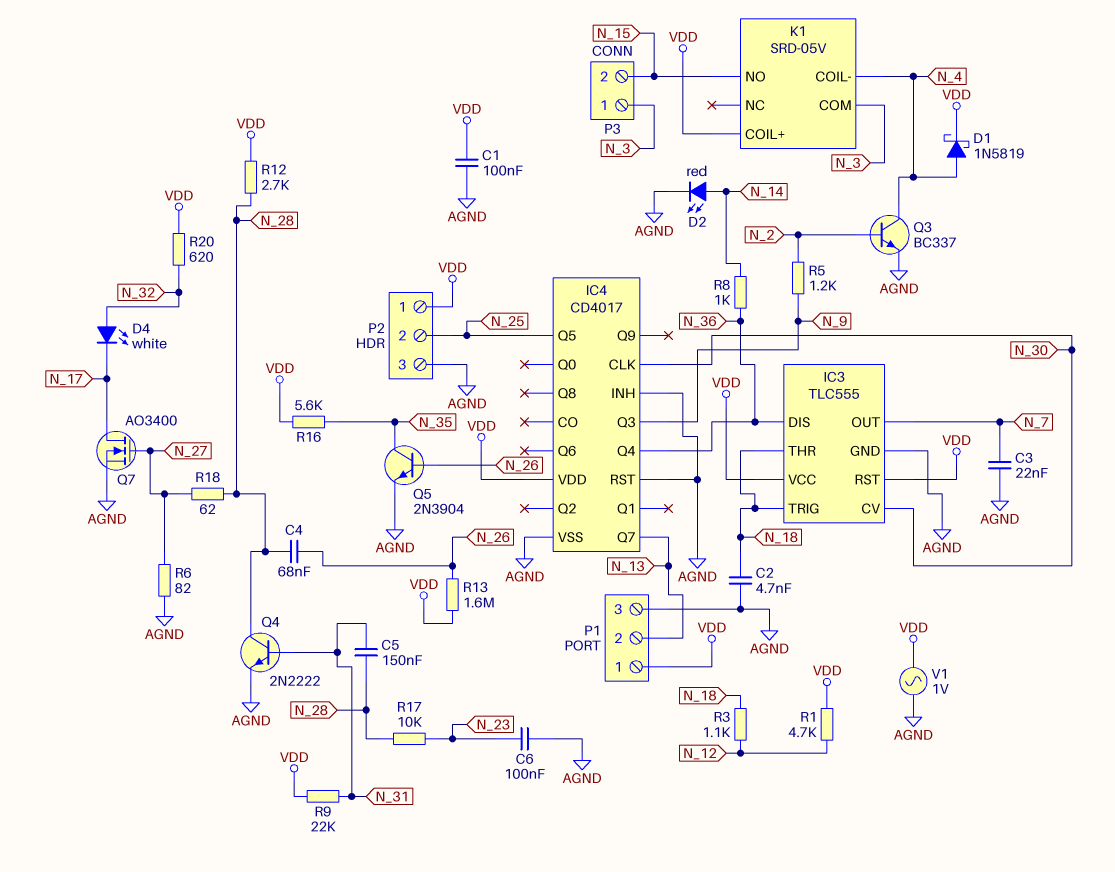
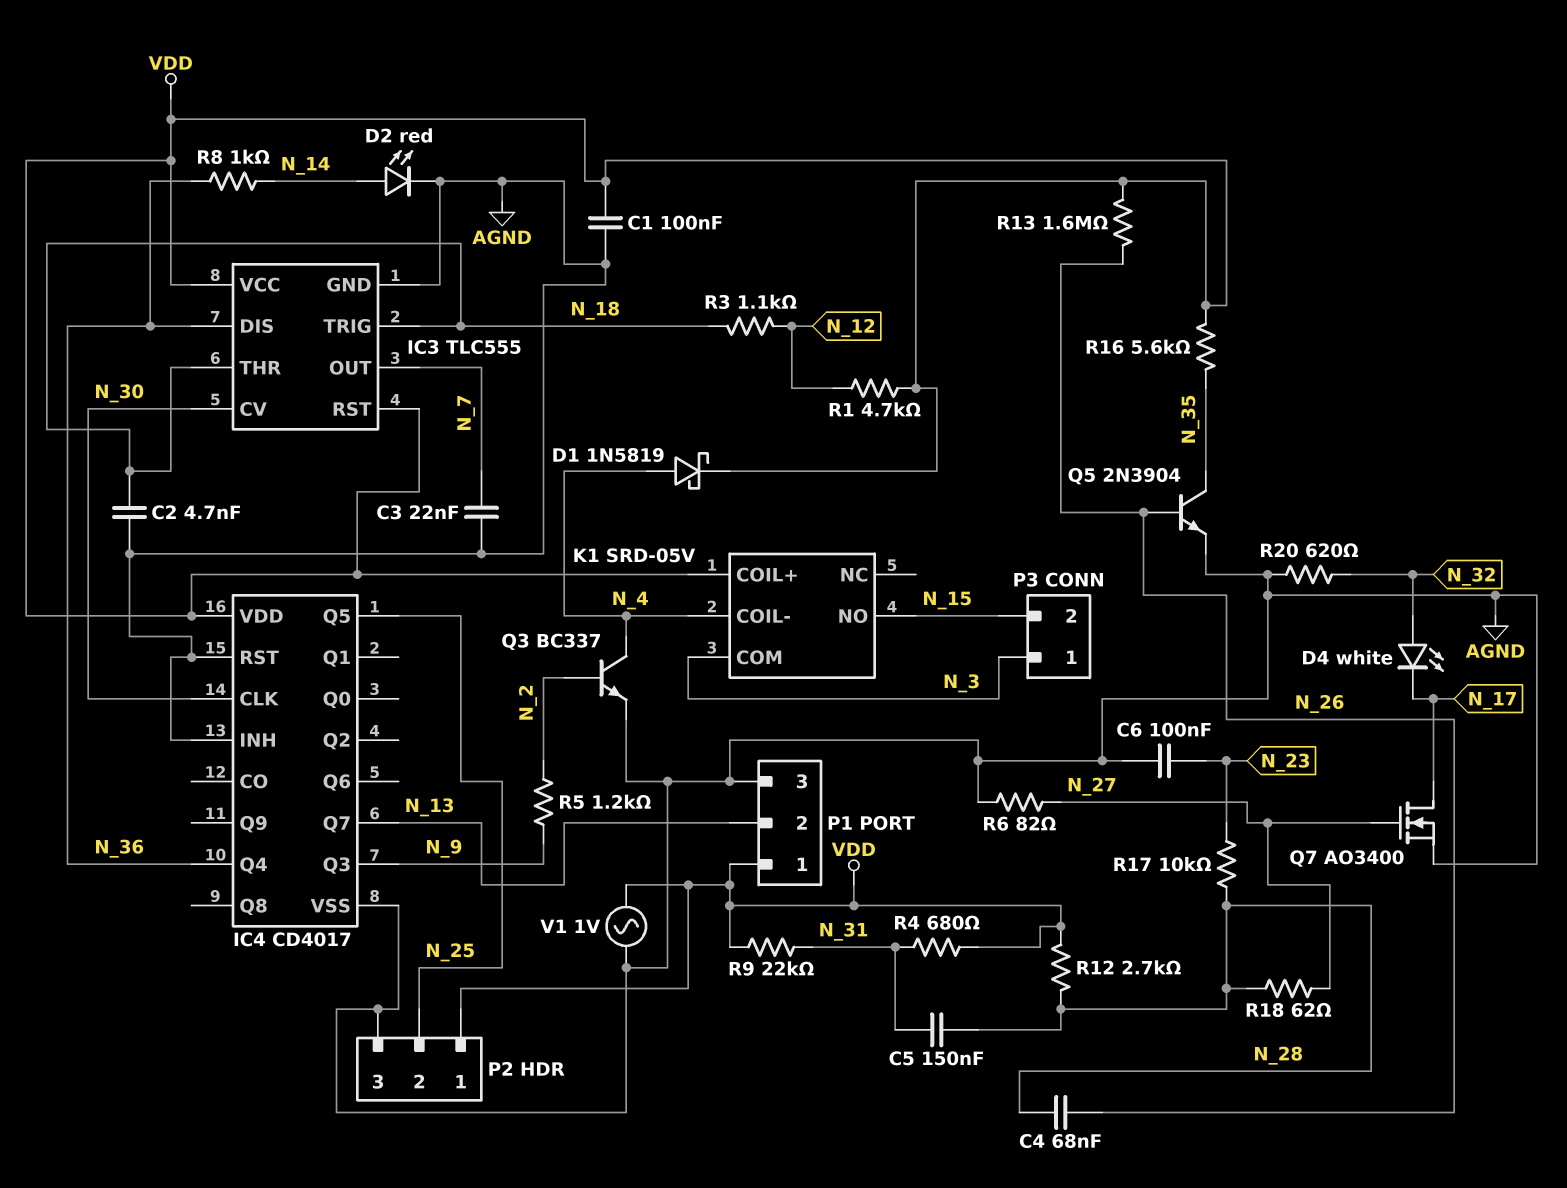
Q4: NPN 2N2222 (B N_31, C N_28, E AGND) -> none
R4: none -> 680 (N_31, VDD)
R20: 620 (N_32, VDD) -> 620 (AGND, N_32)

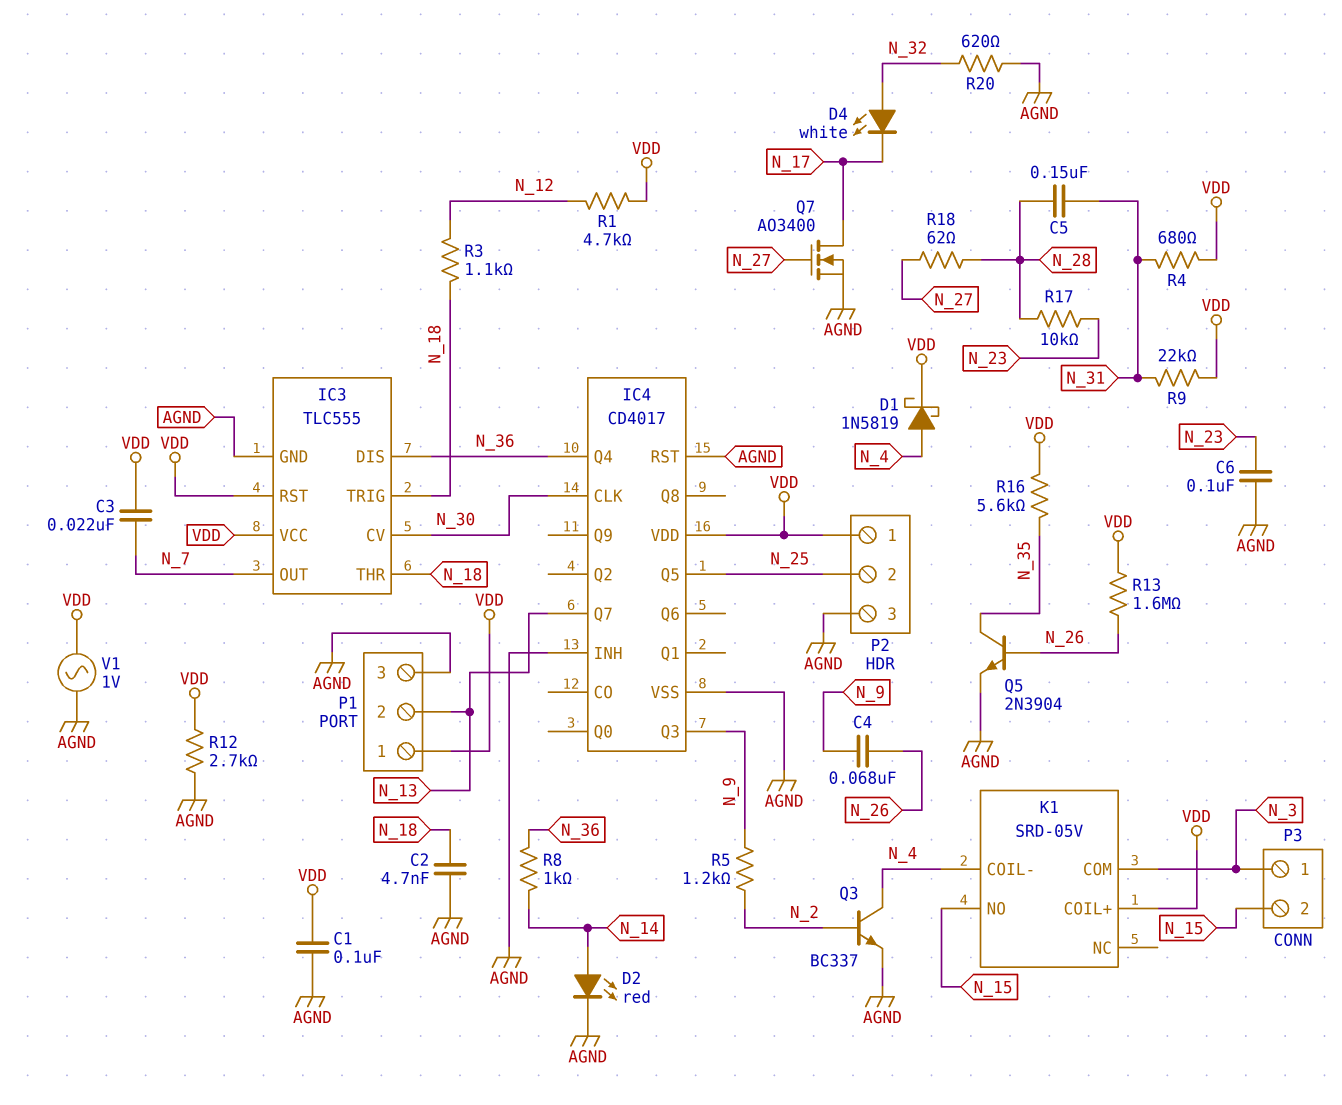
C3: 22nF (AGND, N_7) -> 22nF (N_7, VDD)
C4: 68nF (N_26, N_28) -> 68nF (N_9, N_26)
R6: 82 (AGND, N_27) -> none
R12: 2.7k (N_28, VDD) -> 2.7k (AGND, VDD)

